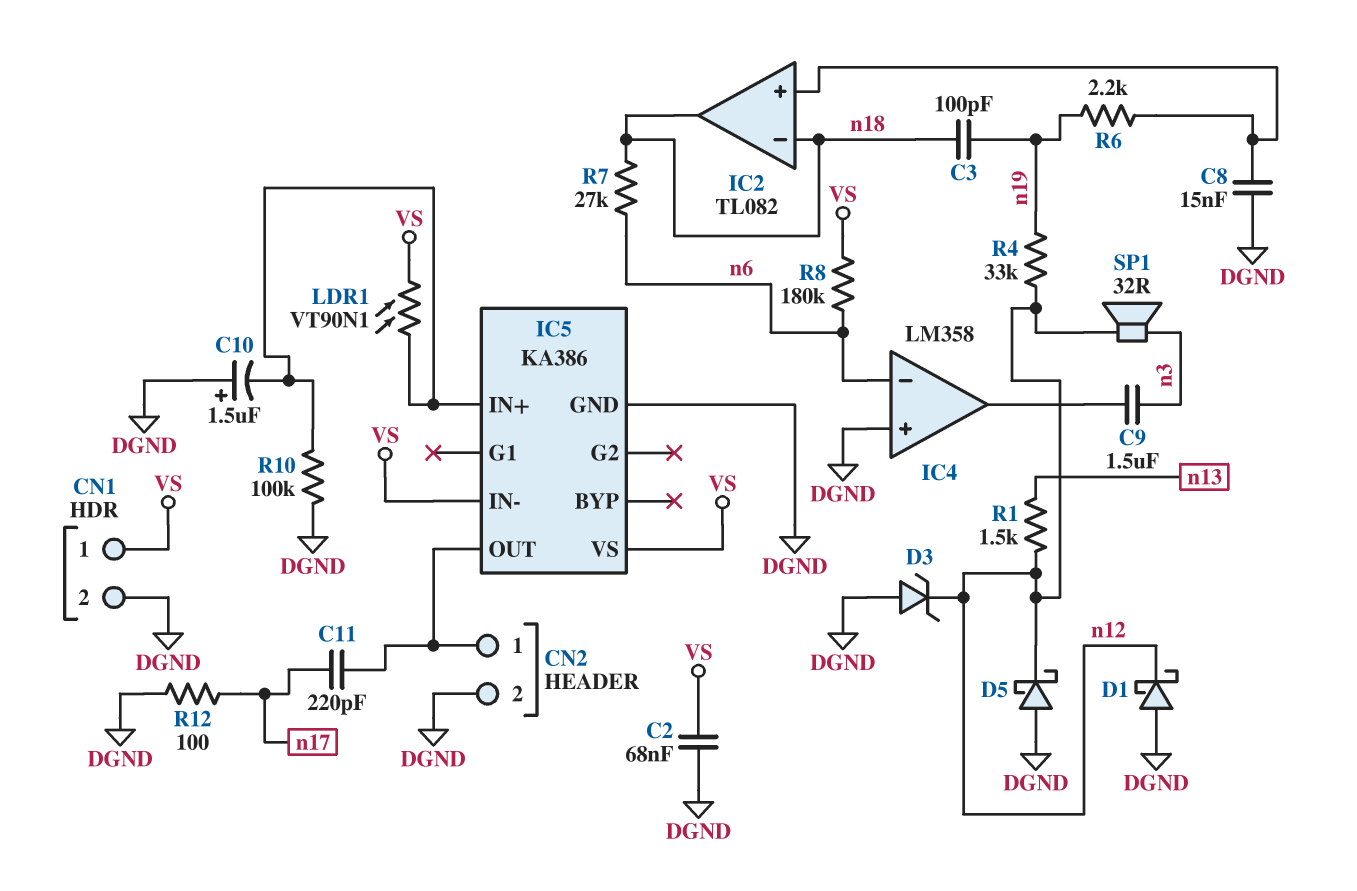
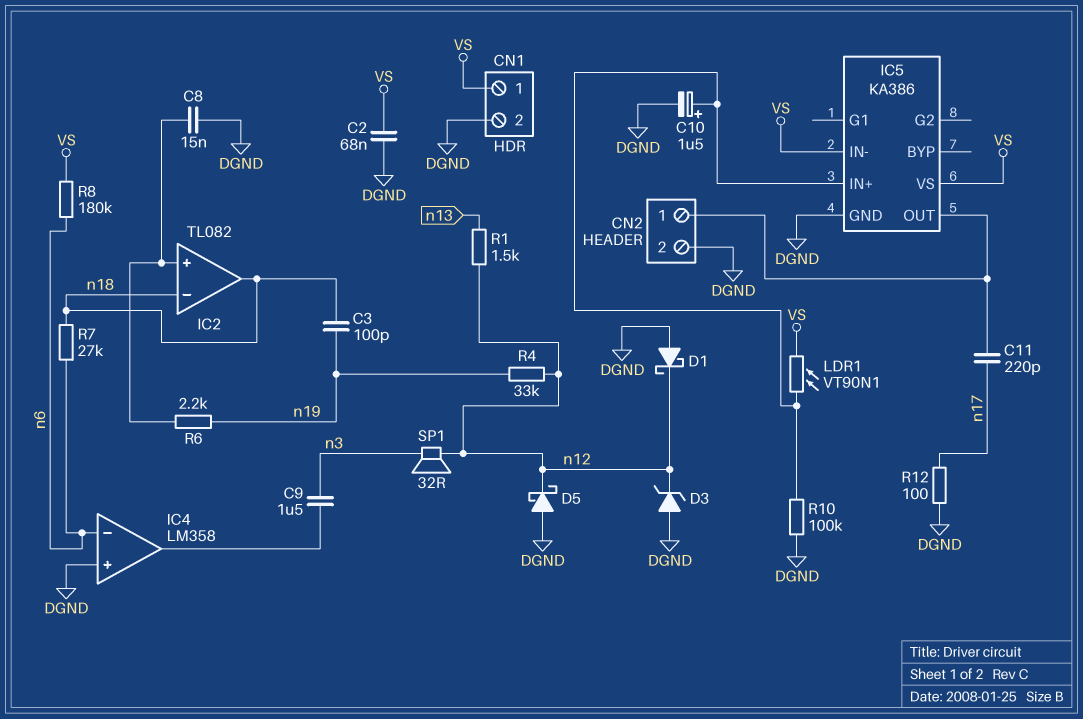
C10: 1.5uF (plus DGND, minus IC5/IN+) -> 1.5uF (plus IC5/IN+, minus DGND)

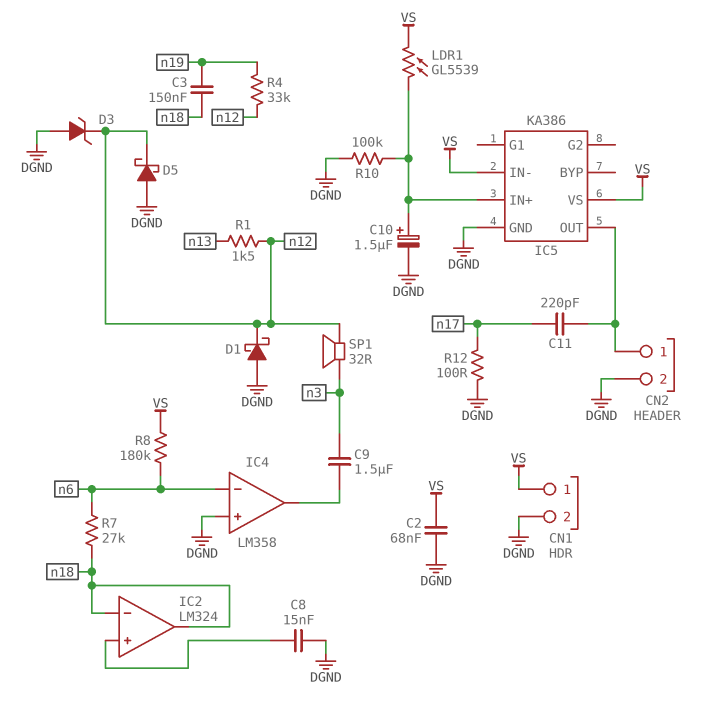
C3: 100pF (n18, n19) -> 150nF (n18, n19)
IC2: TL082 -> LM324
LDR1: VT90N1 (IC5/IN+, VS) -> GL5539 (IC5/IN+, VS)
R6: 2.2k (IC2/in+, n19) -> none

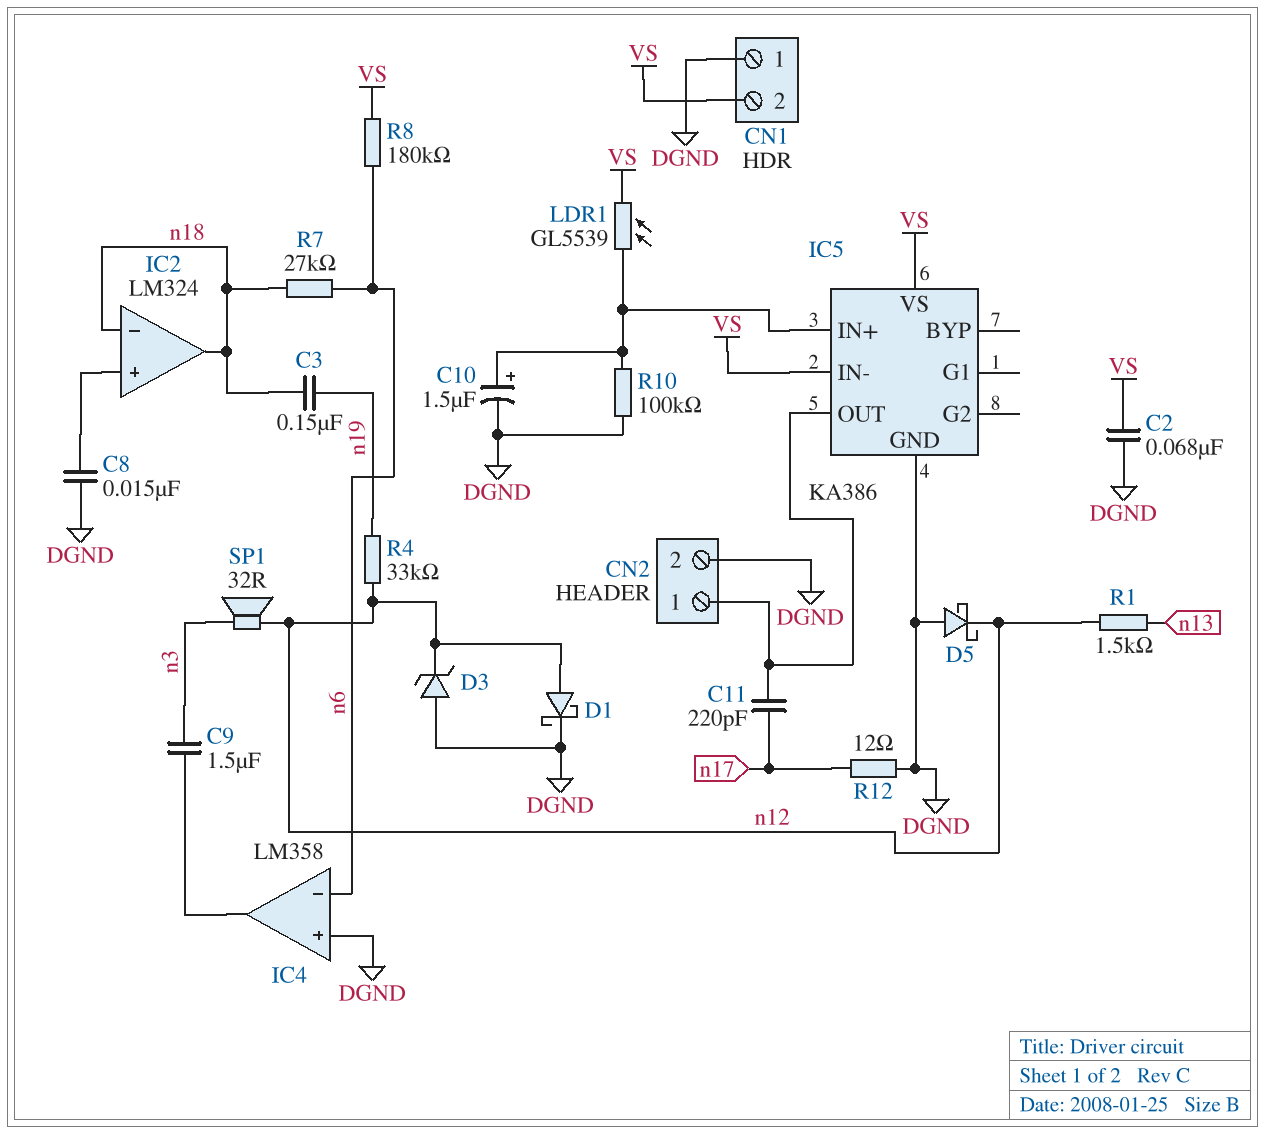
CN1 pin 1: VS -> DGND
CN1 pin 2: DGND -> VS
D1: schottky (A DGND, K n12) -> schottky (A n12, K DGND)
R12: 100 (DGND, n17) -> 12 (DGND, n17)

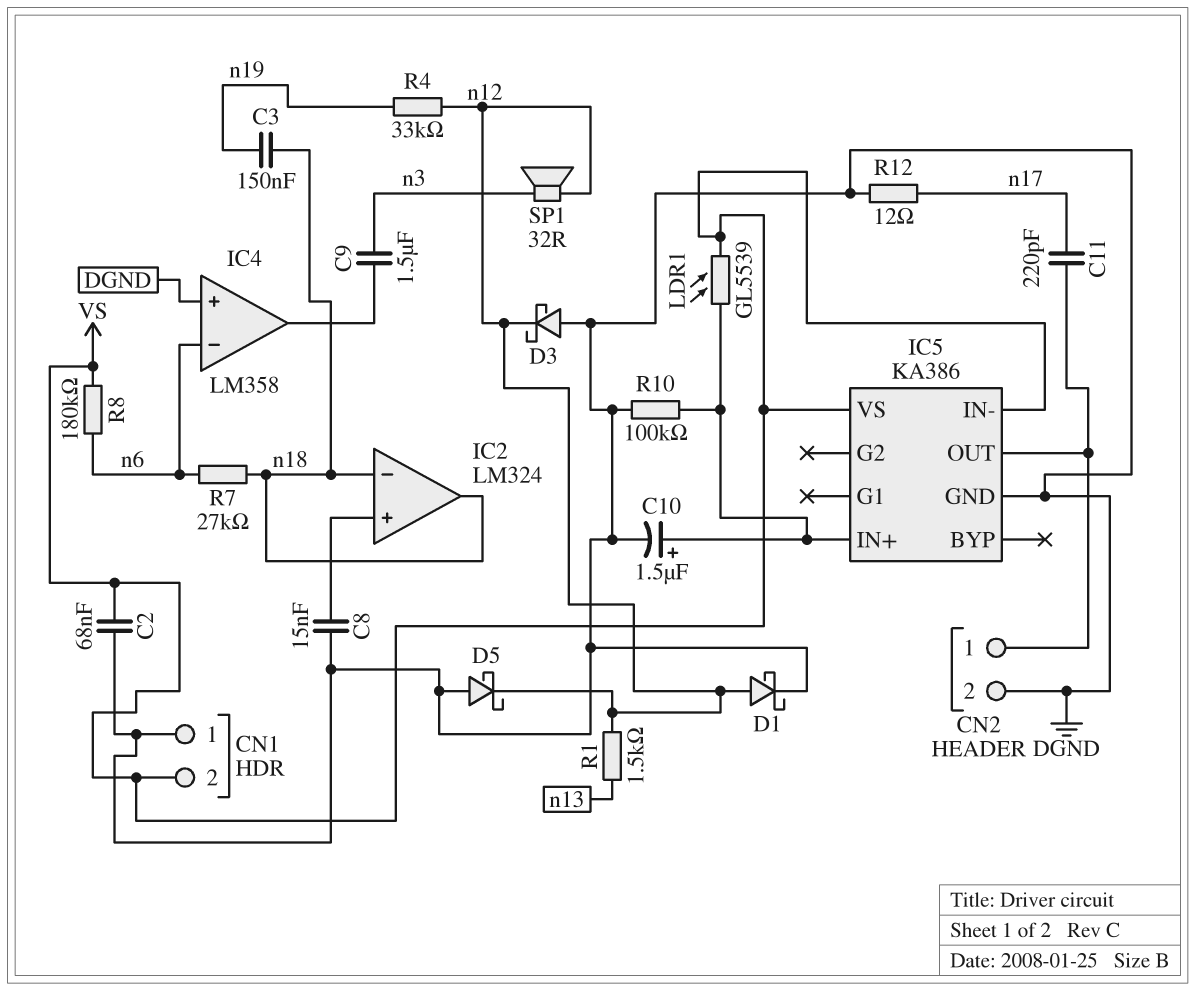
D3: zener (A DGND, K n12) -> schottky (A DGND, K n12)

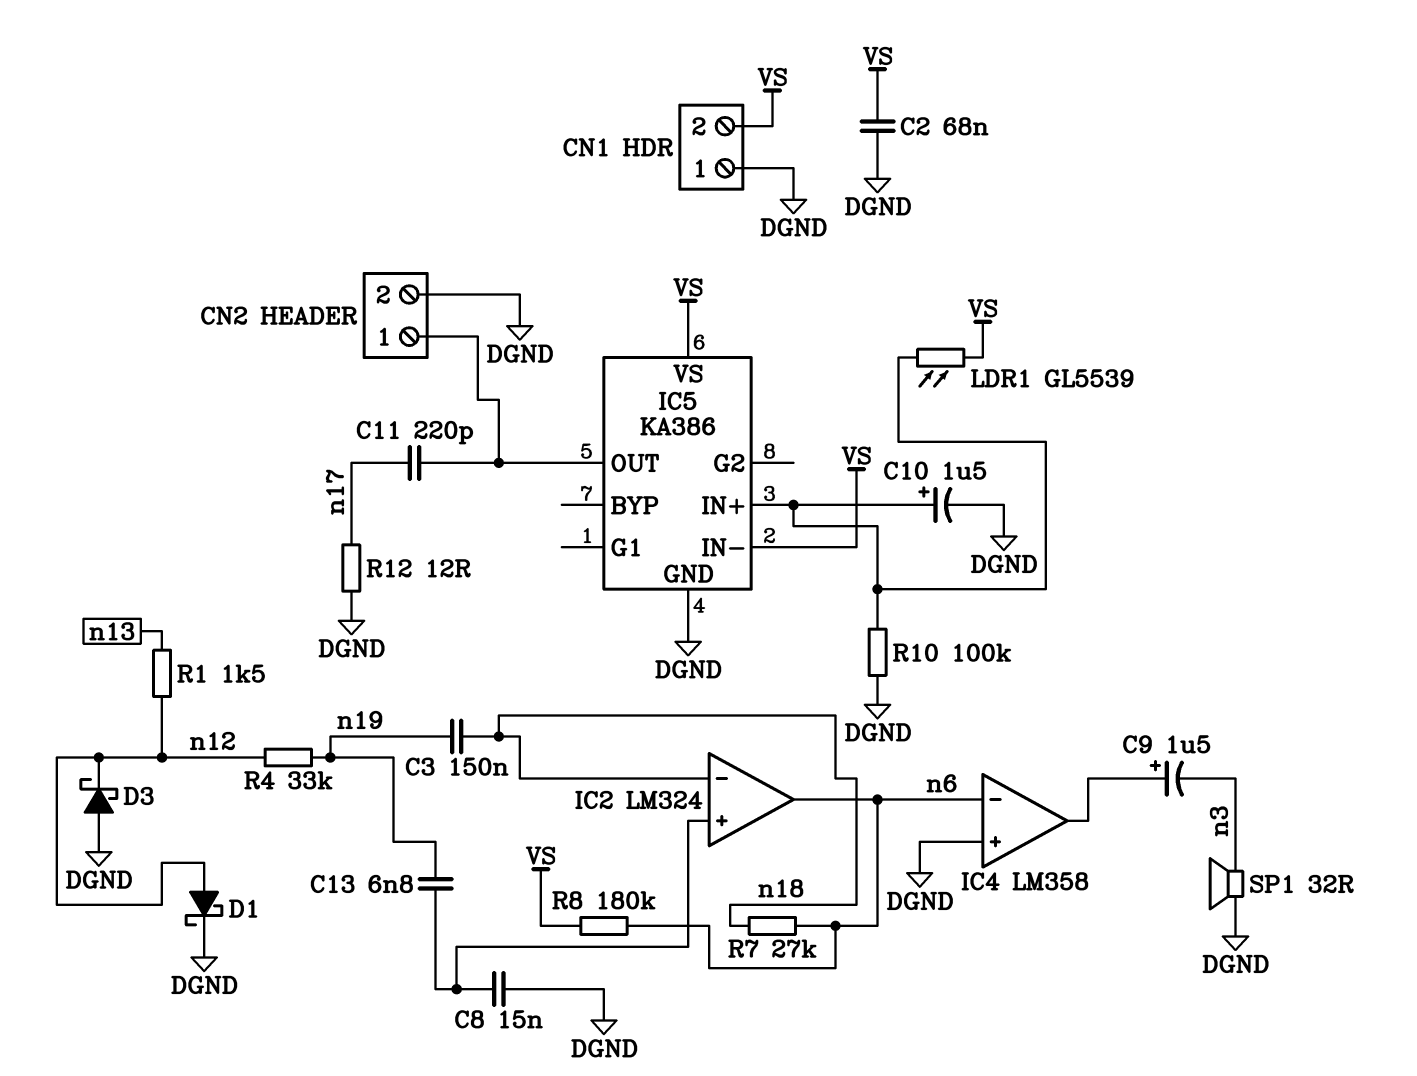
C9: 1.5uF (IC4/out, n3) -> 1.5uF (plus IC4/out, minus n3)
C13: none -> 6.8nF (IC2/in+, n19)
D5: schottky (A DGND, K n12) -> none
IC2 pin out: n18 -> n6
SP1: speaker 32R (n3, n12) -> speaker 32R (DGND, n3)

